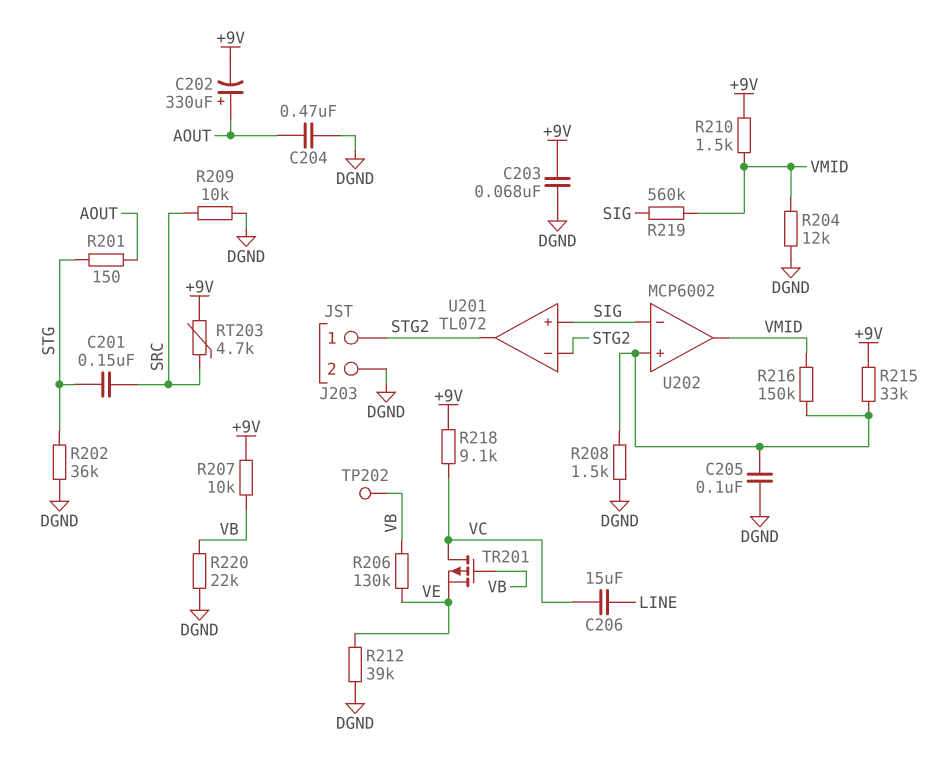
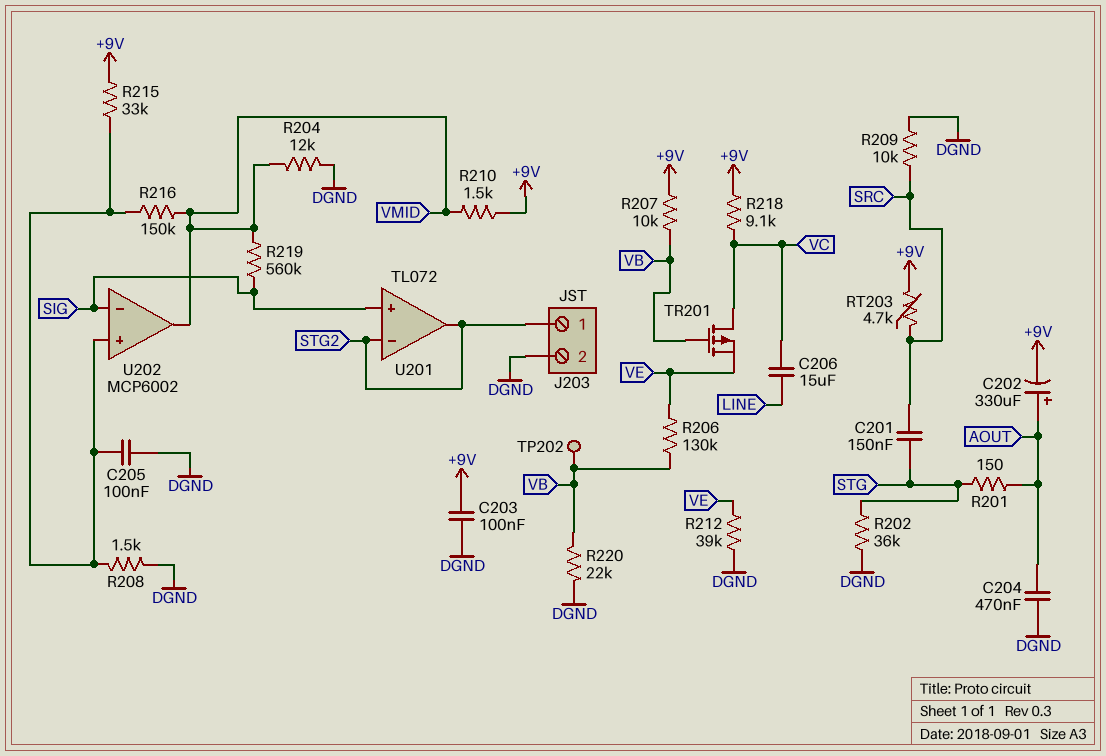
C203: 68nF (+9V, DGND) -> 100nF (+9V, DGND)

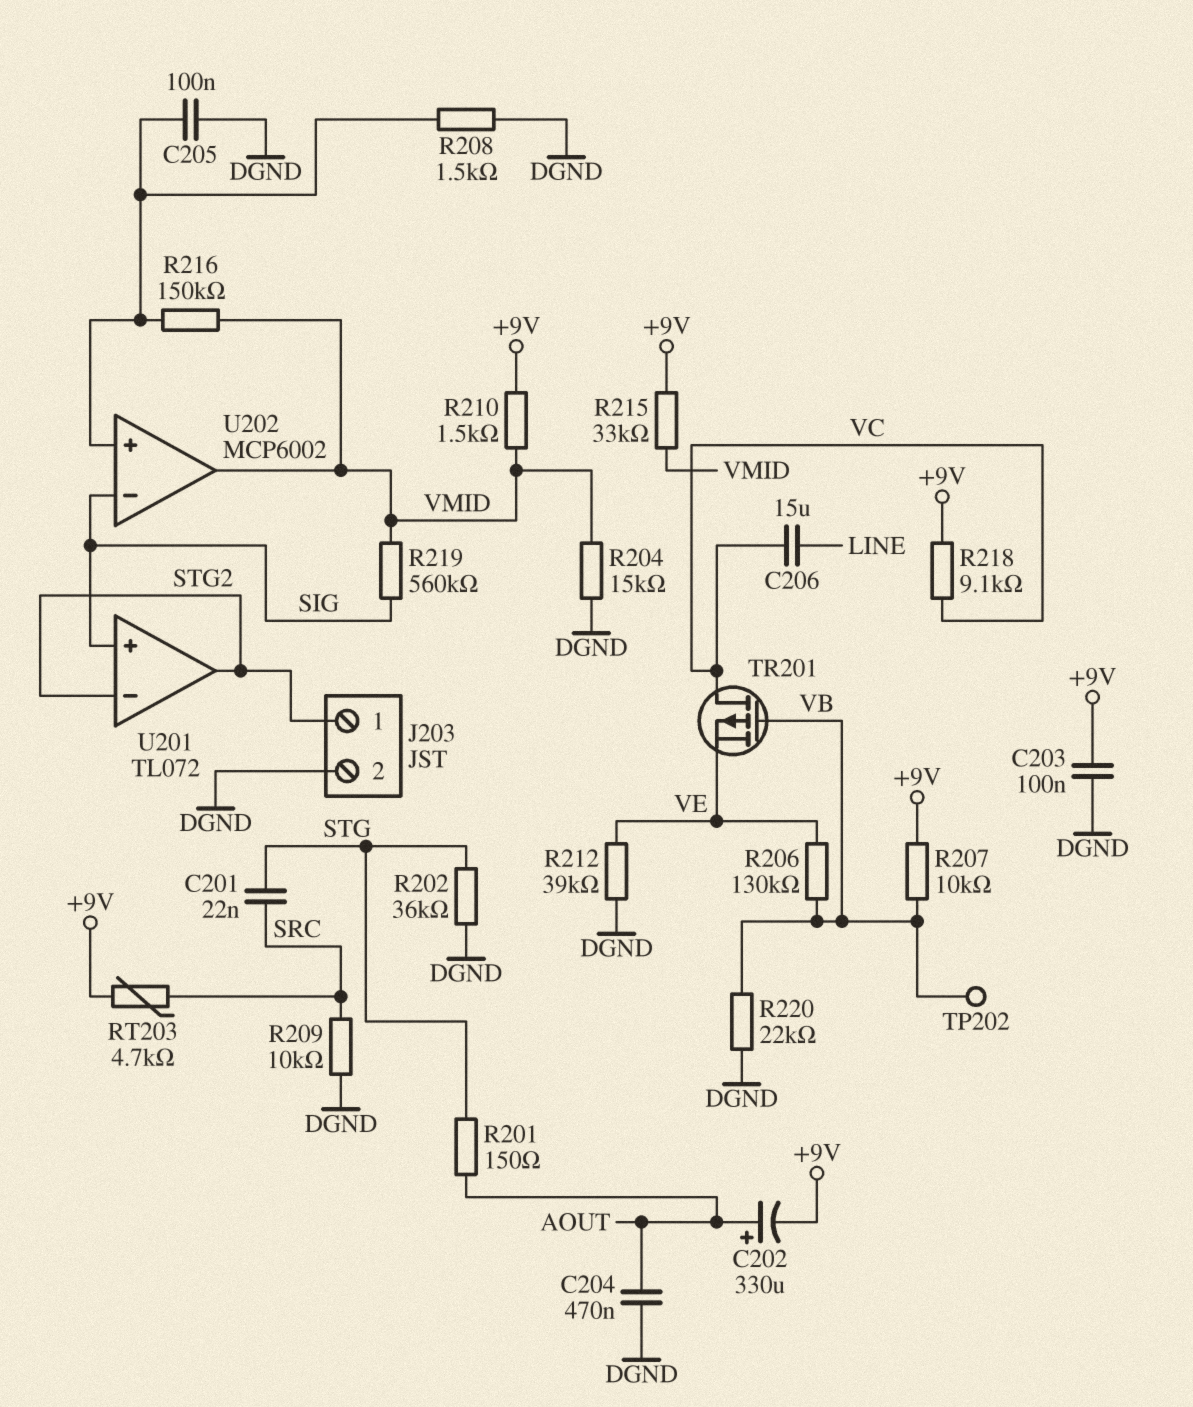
C201: 150nF (SRC, STG) -> 22nF (SRC, STG)
R204: 12k (DGND, VMID) -> 15k (DGND, VMID)
R215: 33k (+9V, U202/in+) -> 33k (+9V, VMID)

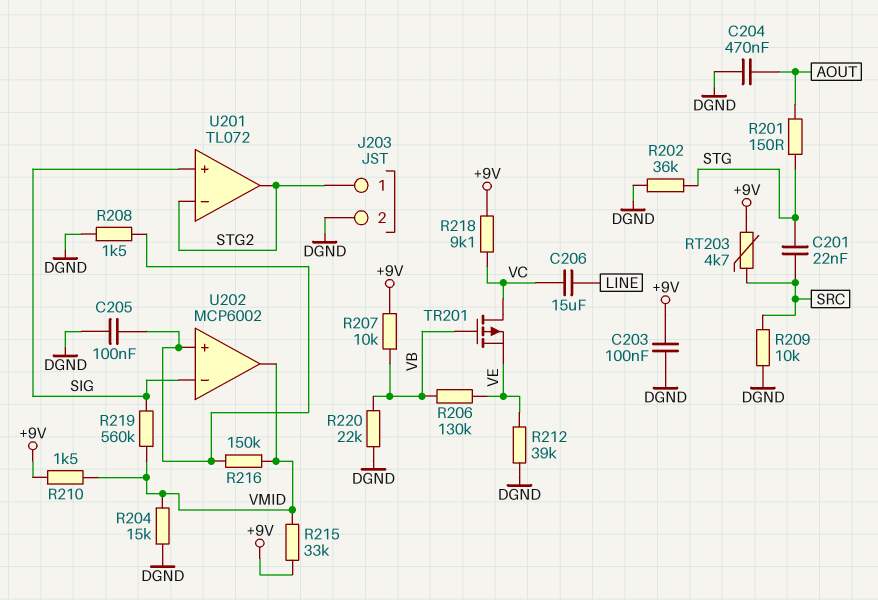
C202: 330uF (plus AOUT, minus +9V) -> none
TP202: test point (VB) -> none

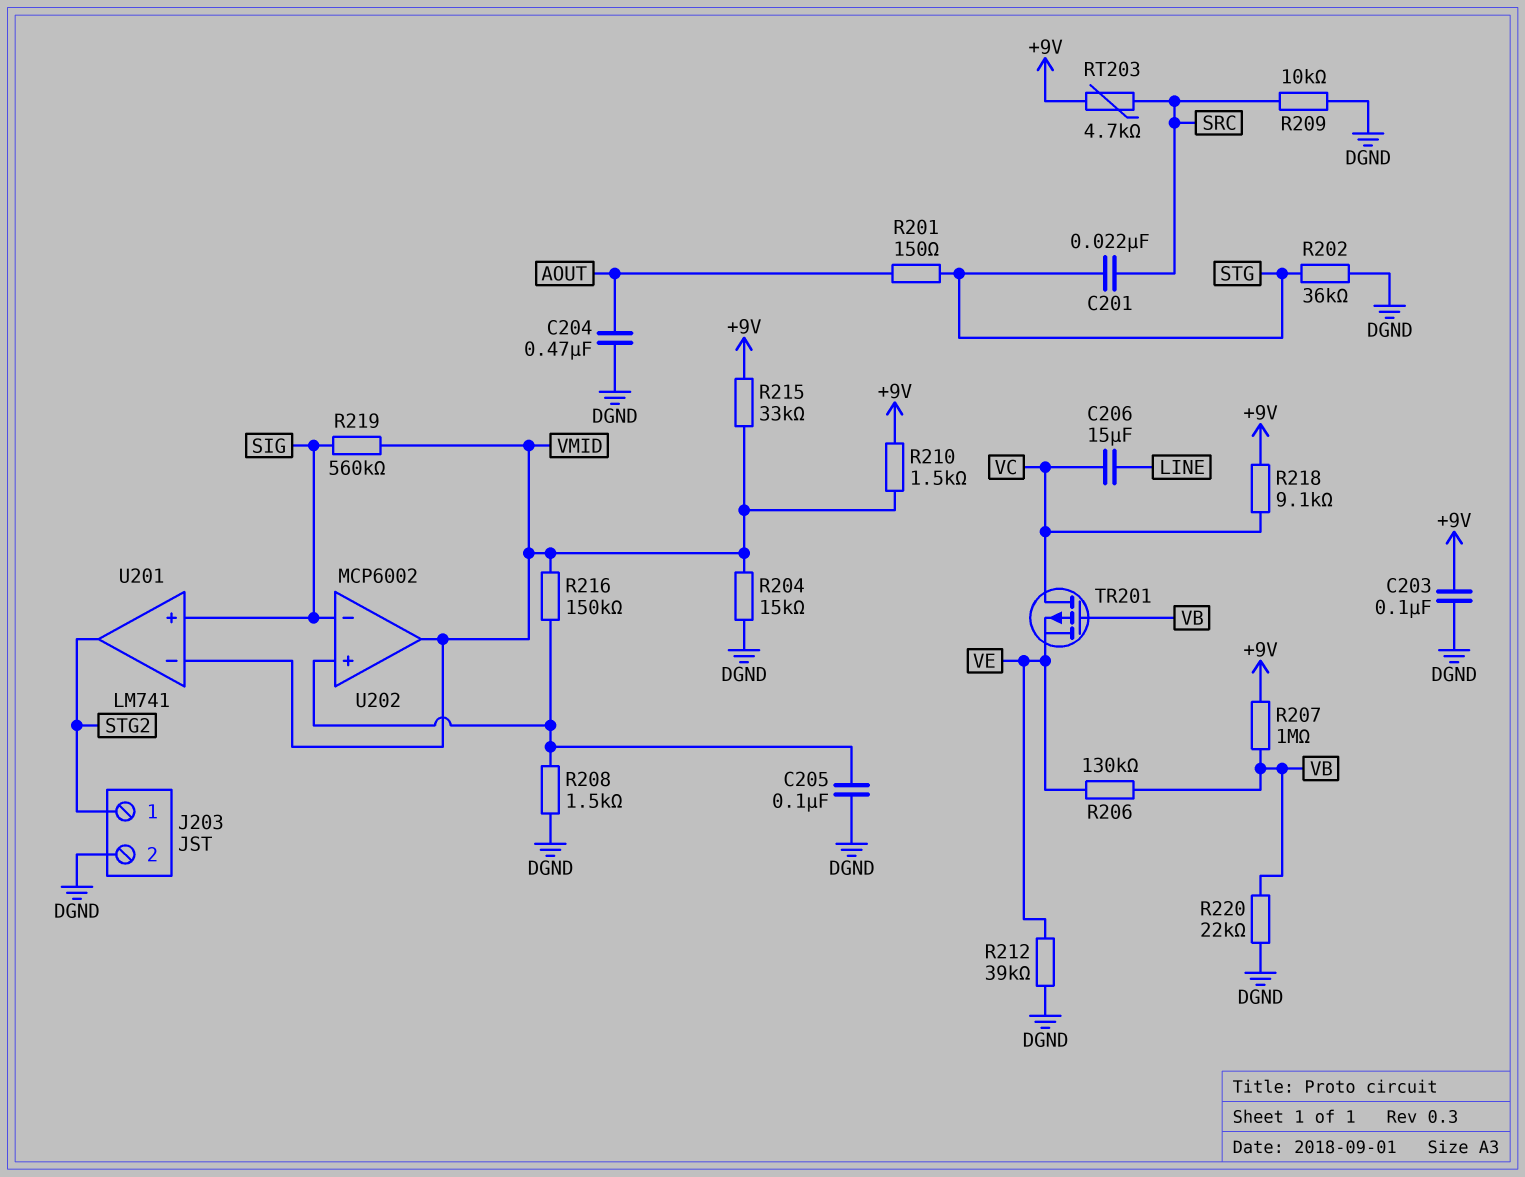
R207: 10k (+9V, VB) -> 1M (+9V, VB)
U201: TL072 -> LM741
U201 pin in-: STG2 -> VMID

